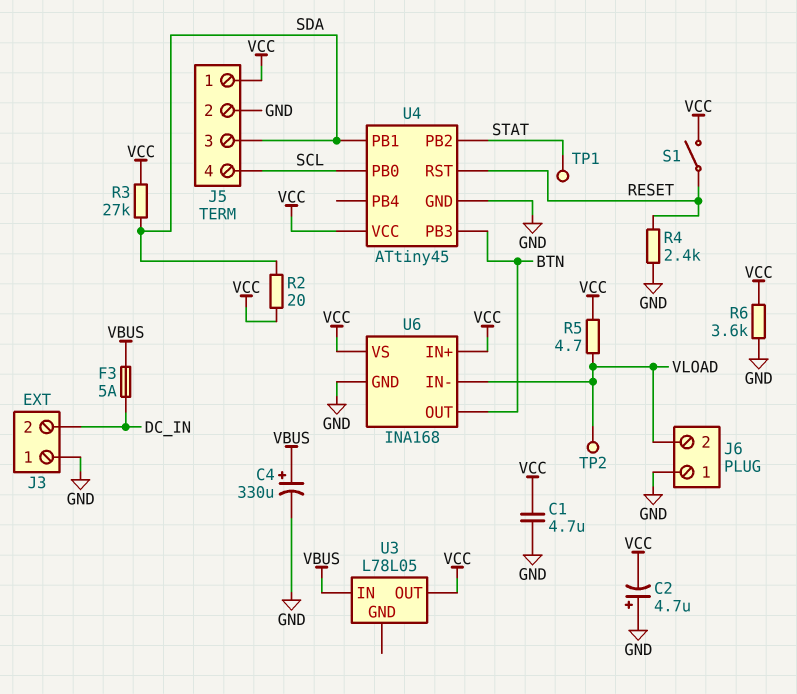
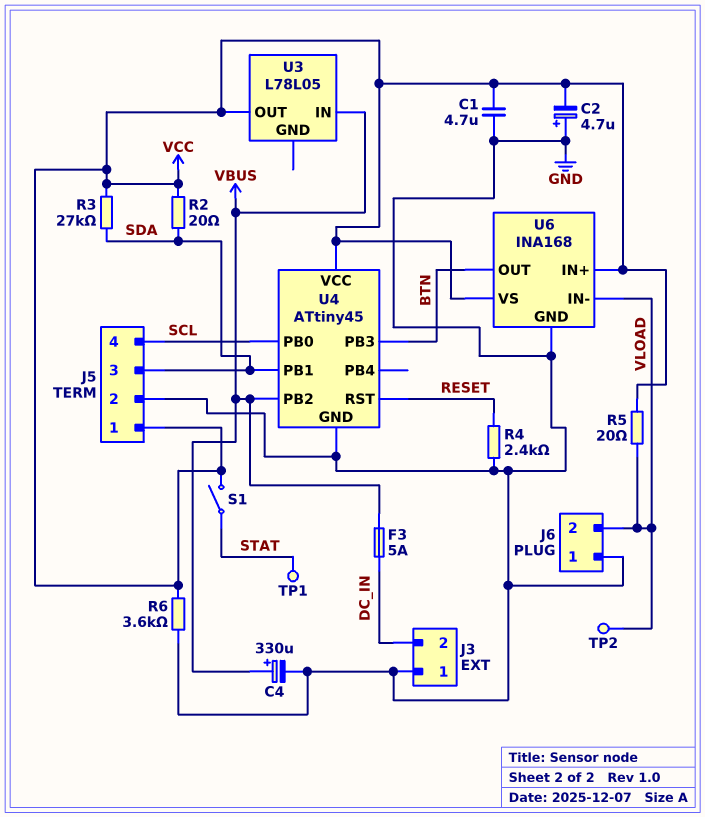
R5: 4.7 (VCC, VLOAD) -> 20 (VCC, VLOAD)
S1: switch (RESET, VCC) -> switch (STAT, VCC)
U4 pin PB2: STAT -> VBUS

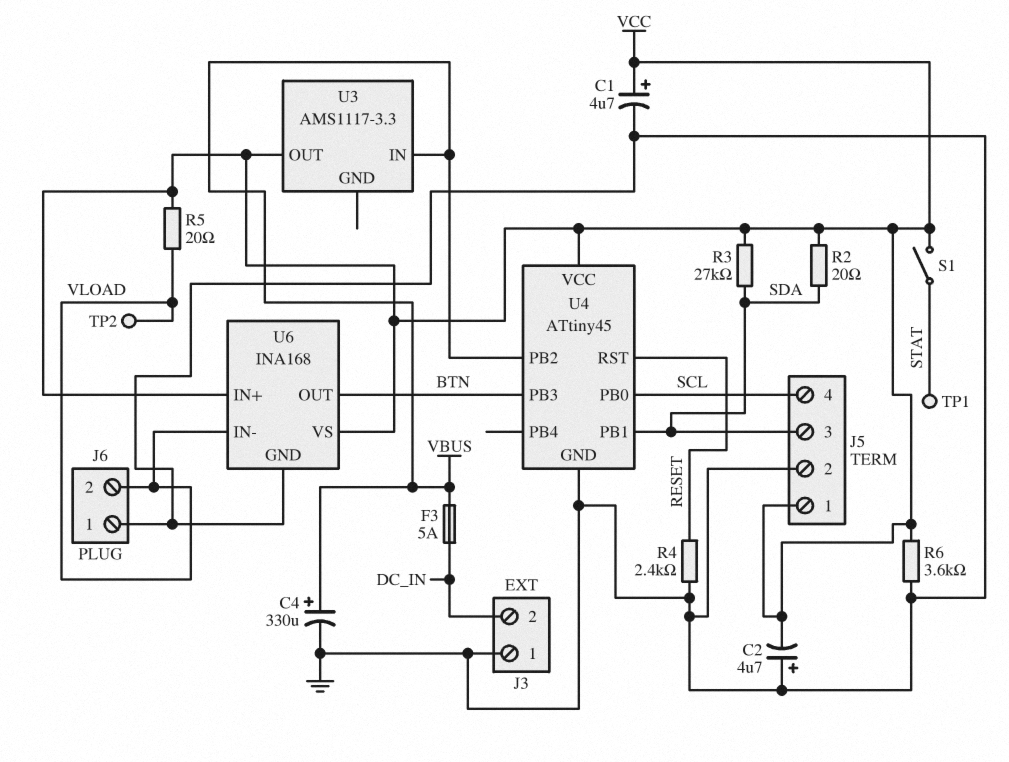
C1: 4.7uF (GND, VCC) -> 4.7uF (plus VCC, minus GND)
U3: L78L05 -> AMS1117-3.3

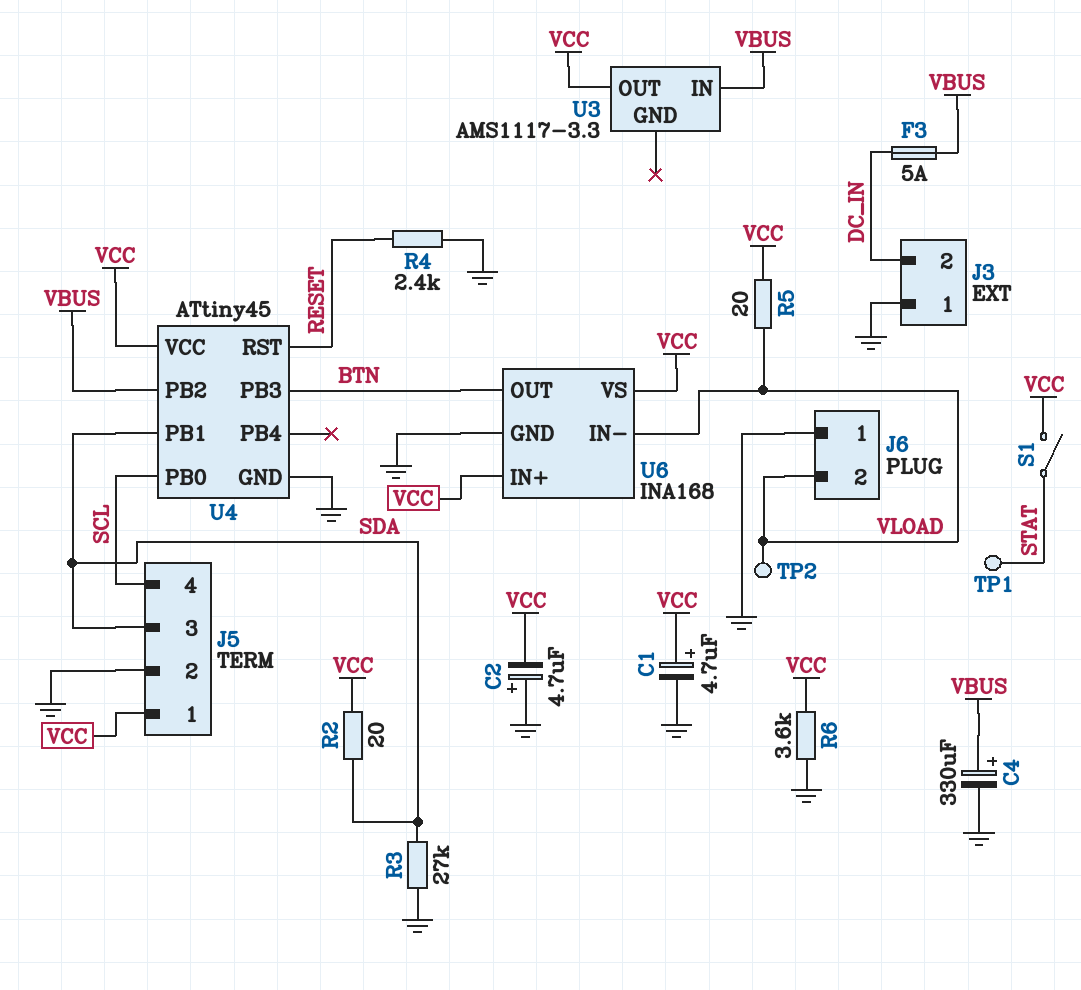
R3: 27k (SDA, VCC) -> 27k (GND, SDA)

